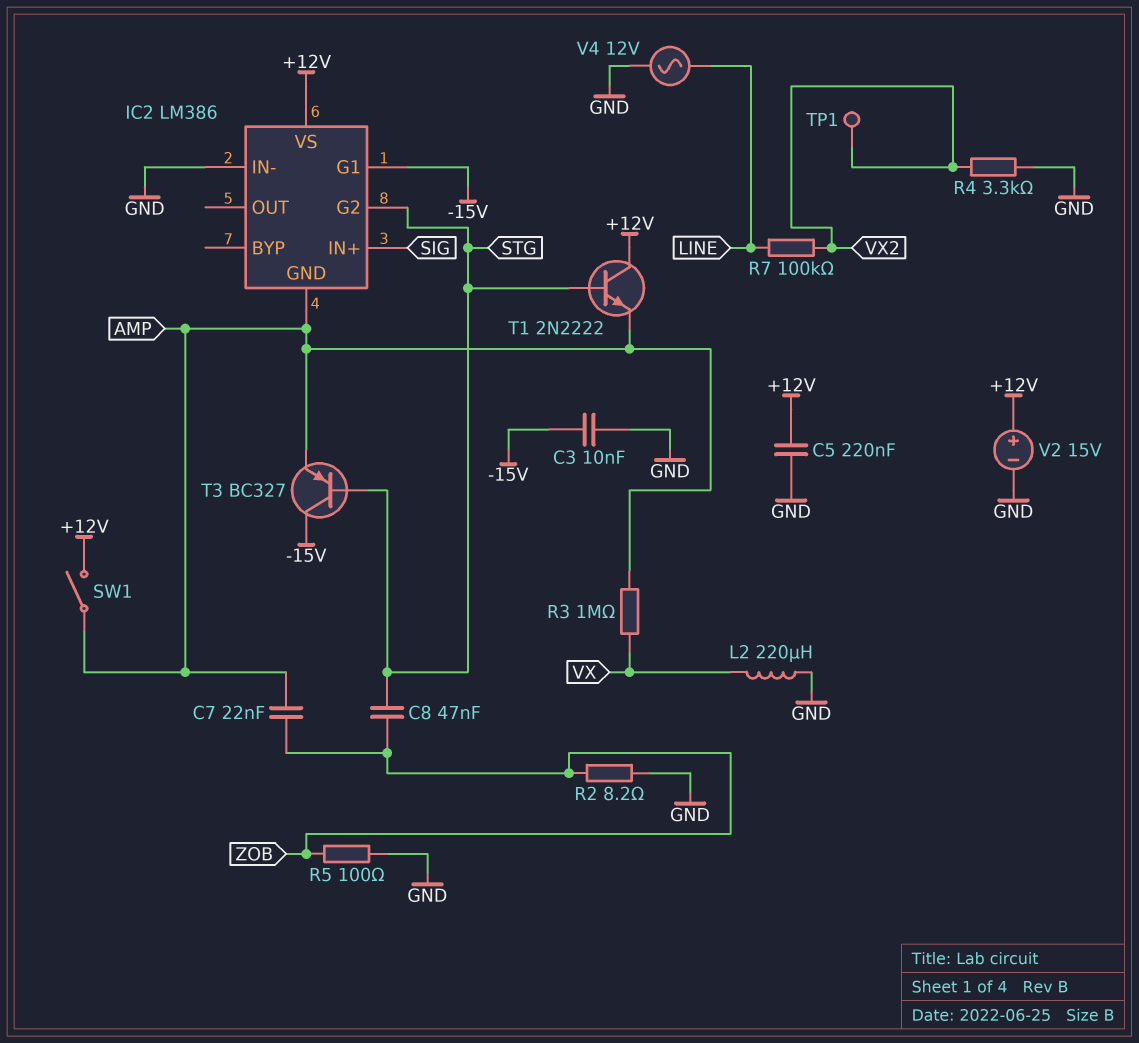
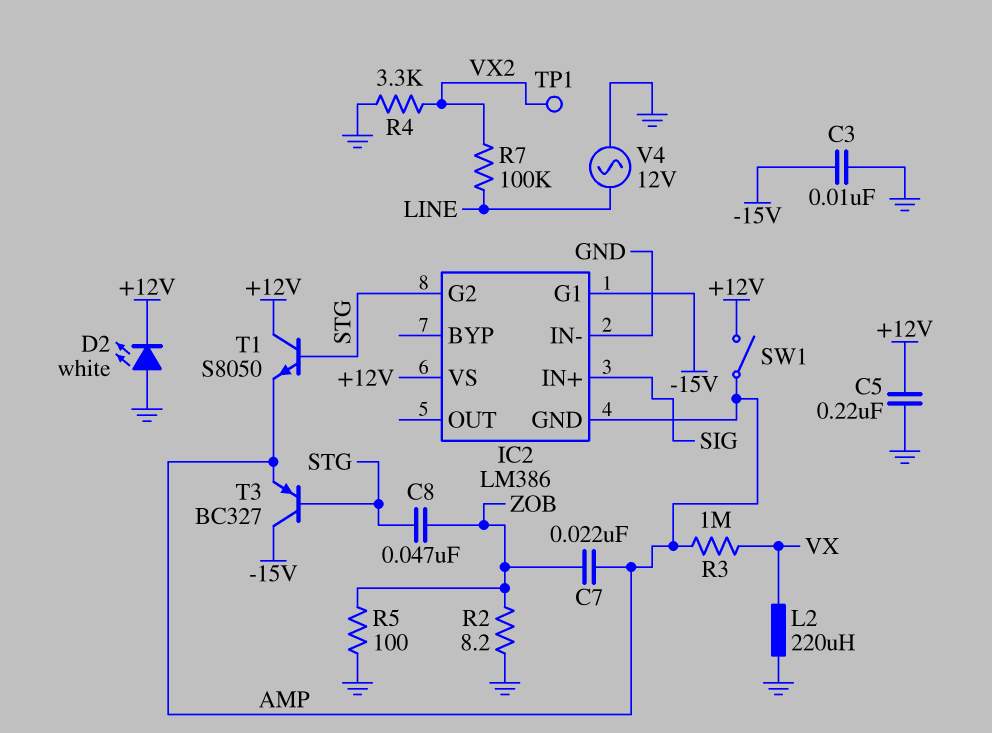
D2: none -> LED white (A GND, K +12V)
T1: NPN 2N2222 (B STG, C +12V, E AMP) -> NPN S8050 (B STG, C +12V, E AMP)
V2: 15V (plus +12V, minus GND) -> none

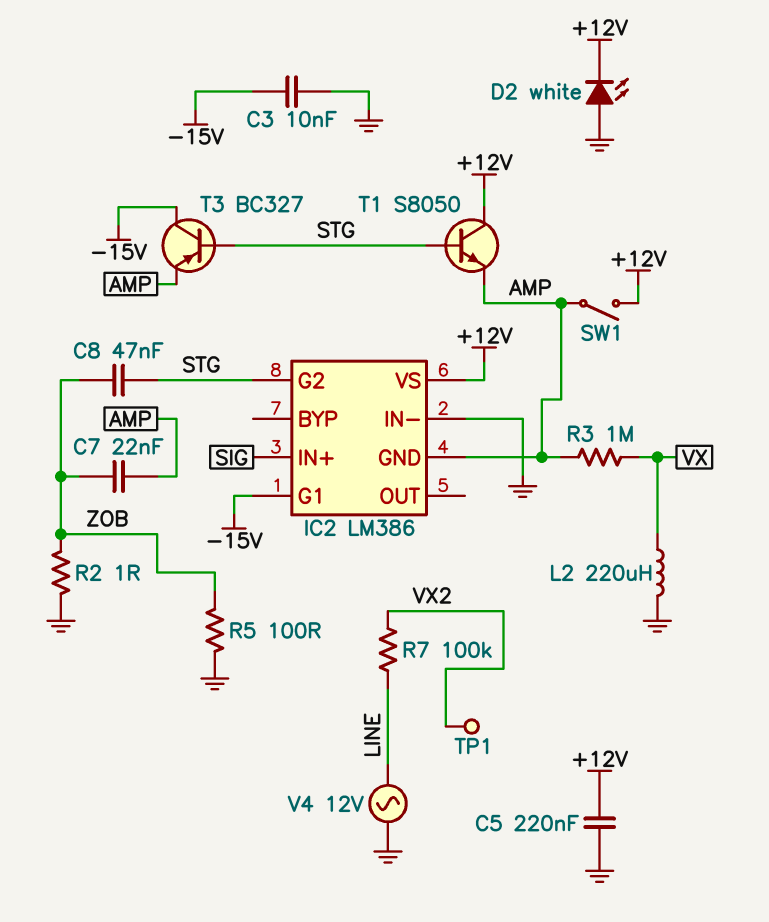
R2: 8.2 (GND, ZOB) -> 1 (GND, ZOB)
R4: 3.3k (GND, VX2) -> none

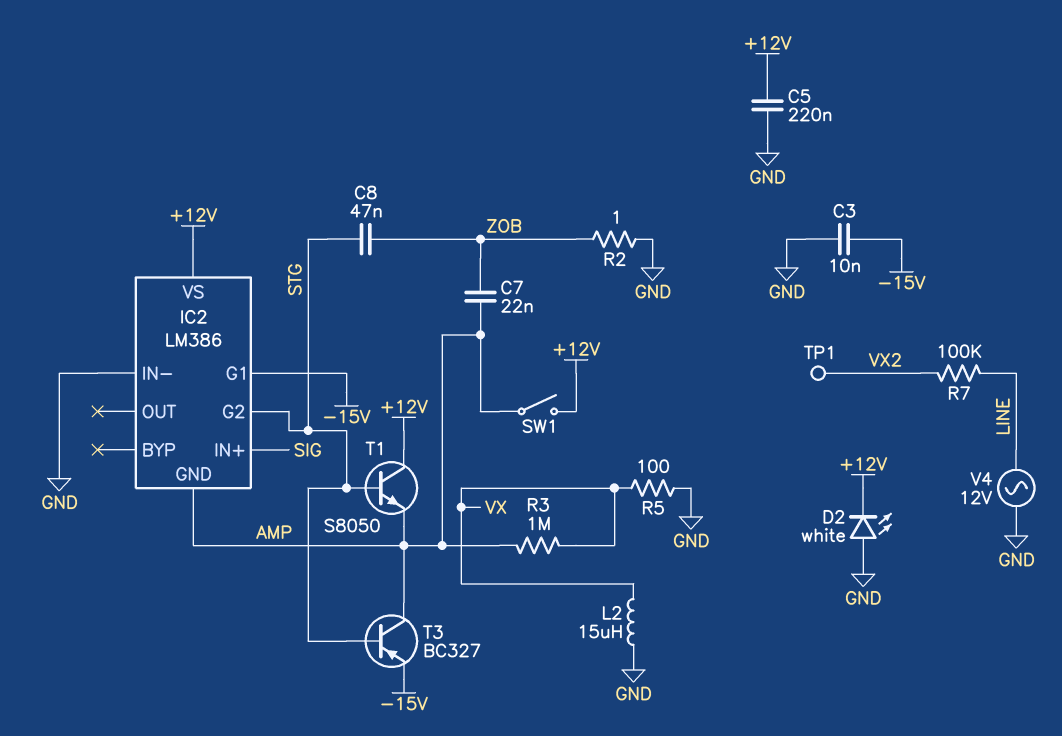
L2: 220uH (GND, VX) -> 15uH (GND, VX)
R5: 100 (GND, ZOB) -> 100 (GND, VX)
T3: PNP BC327 (B STG, C -15V, E AMP) -> PNP BC327 (B STG, C AMP, E -15V)

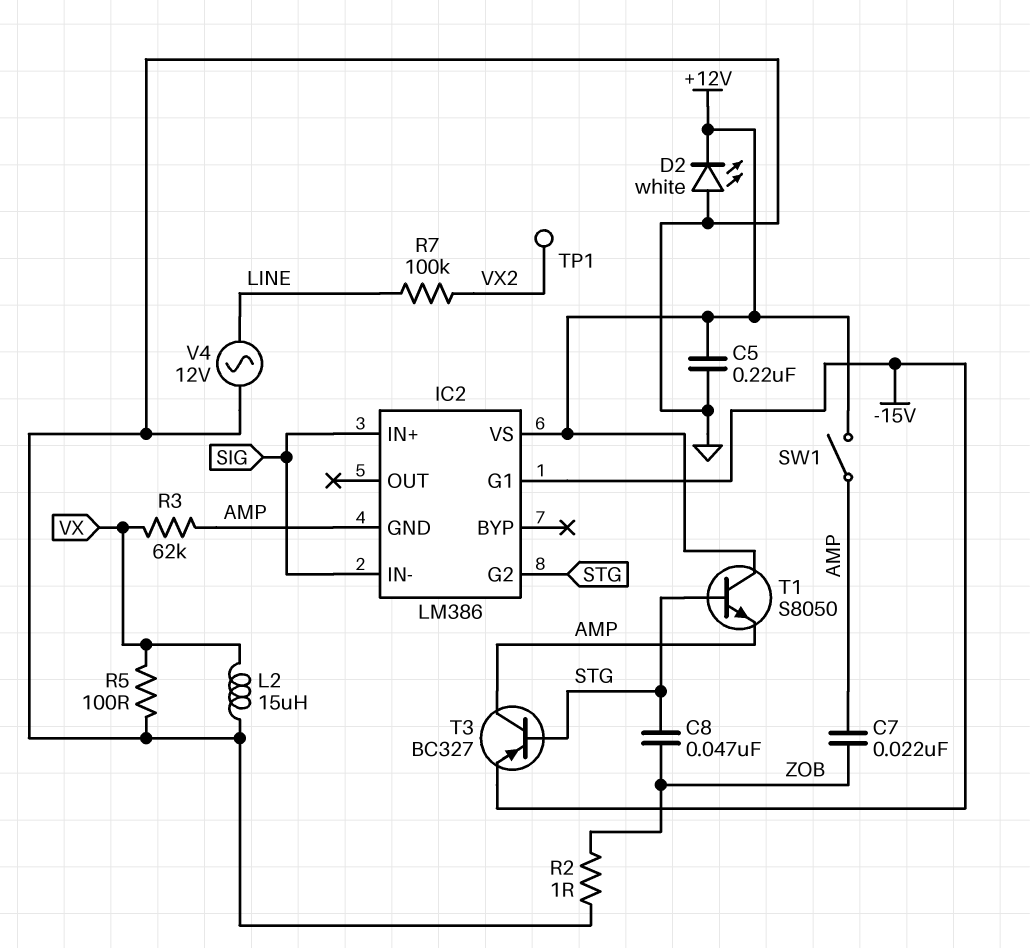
C3: 10nF (-15V, GND) -> none
IC2 pin IN-: GND -> SIG
R3: 1M (AMP, VX) -> 62k (AMP, VX)

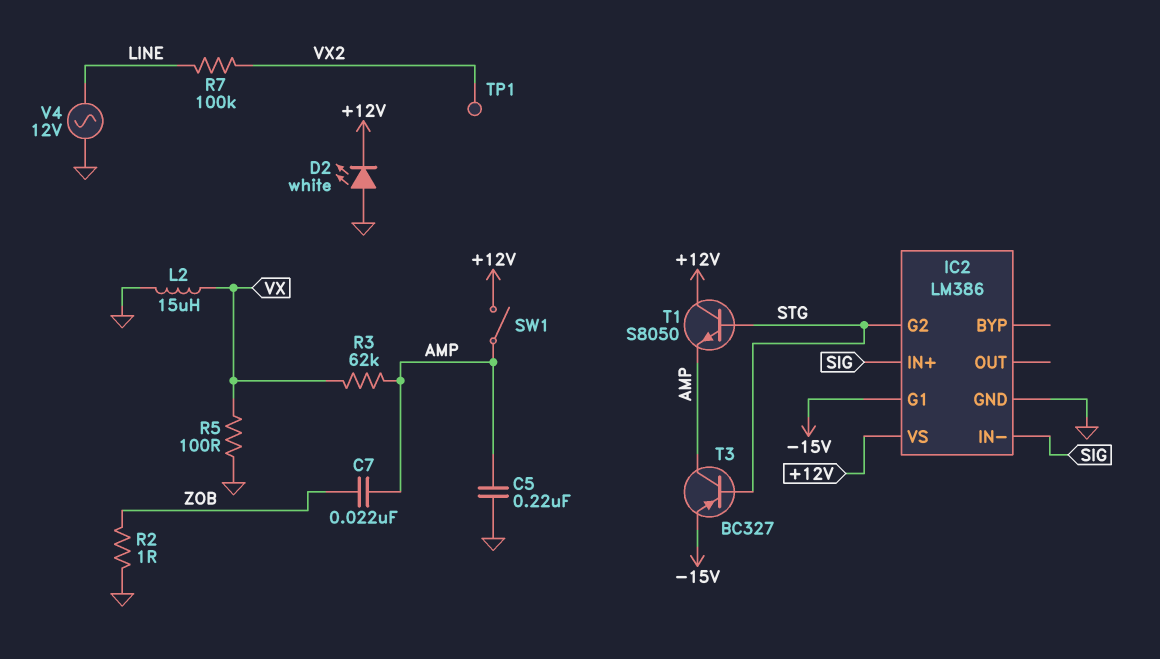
C5: 220nF (+12V, GND) -> 220nF (AMP, GND)
C8: 47nF (STG, ZOB) -> none
IC2 pin GND: AMP -> GND

